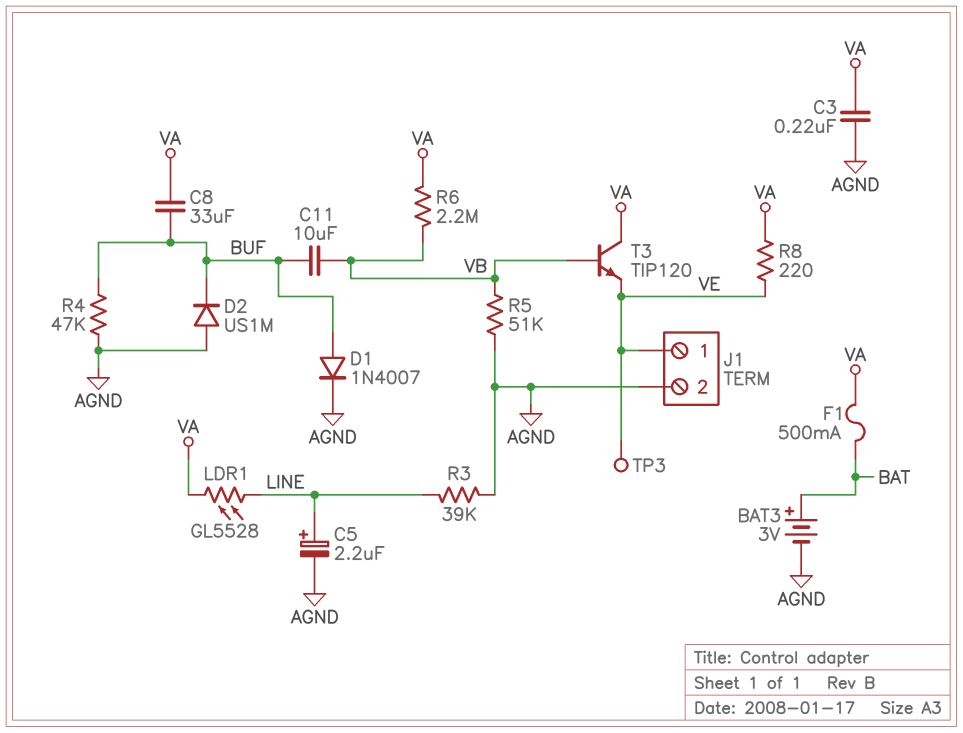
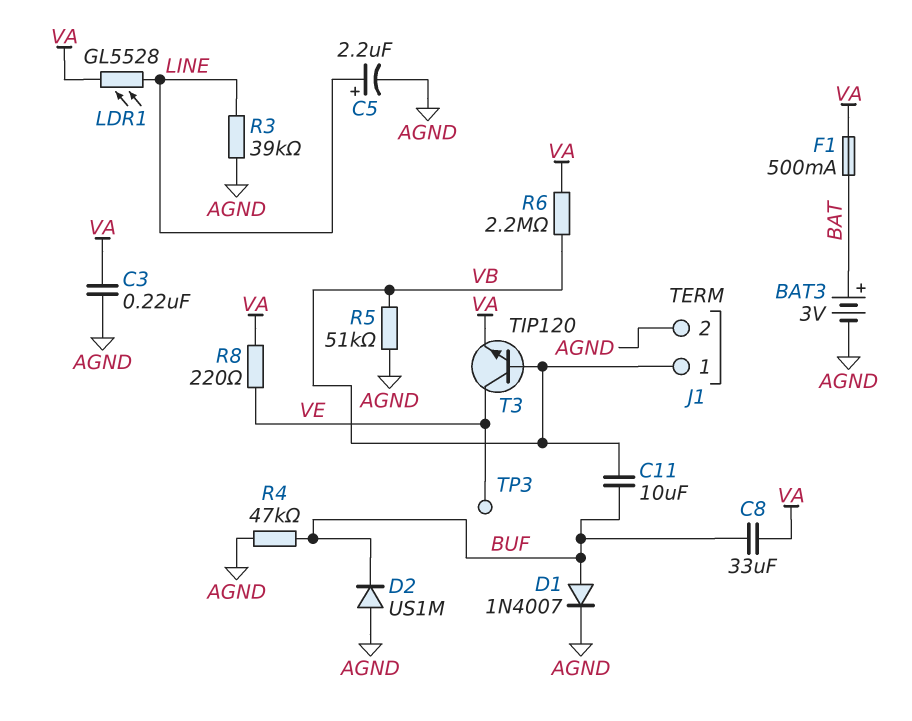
J1 pin 1: VE -> VB
T3: NPN TIP120 (B VB, C VA, E VE) -> NPN TIP120 (B VB, C VE, E VA)

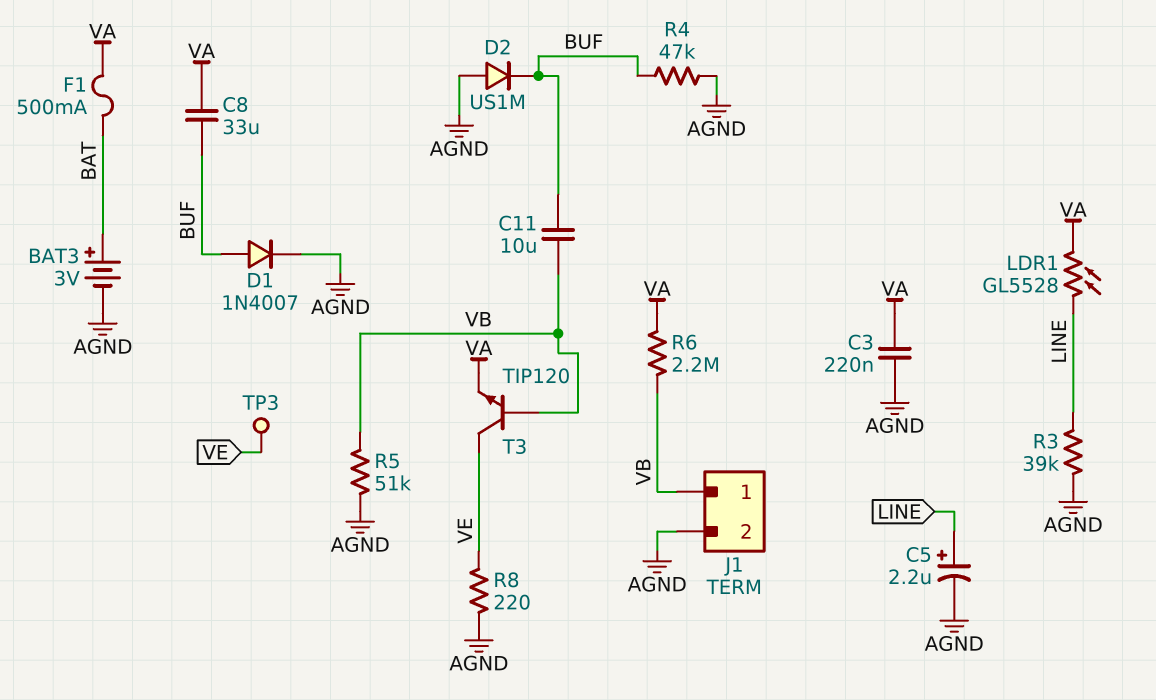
R8: 220 (VA, VE) -> 220 (AGND, VE)

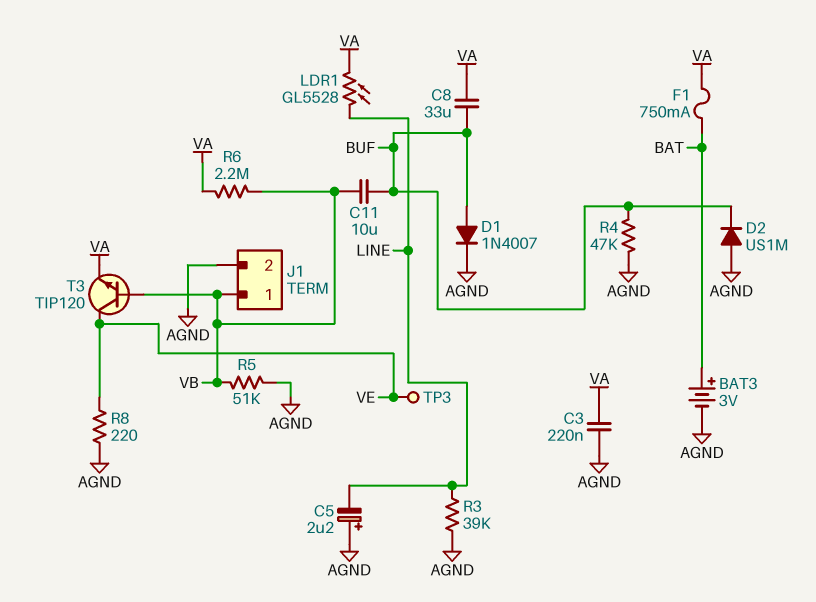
C5: 2.2uF (plus LINE, minus AGND) -> 2.2uF (plus AGND, minus LINE)
F1: 500mA (BAT, VA) -> 750mA (BAT, VA)

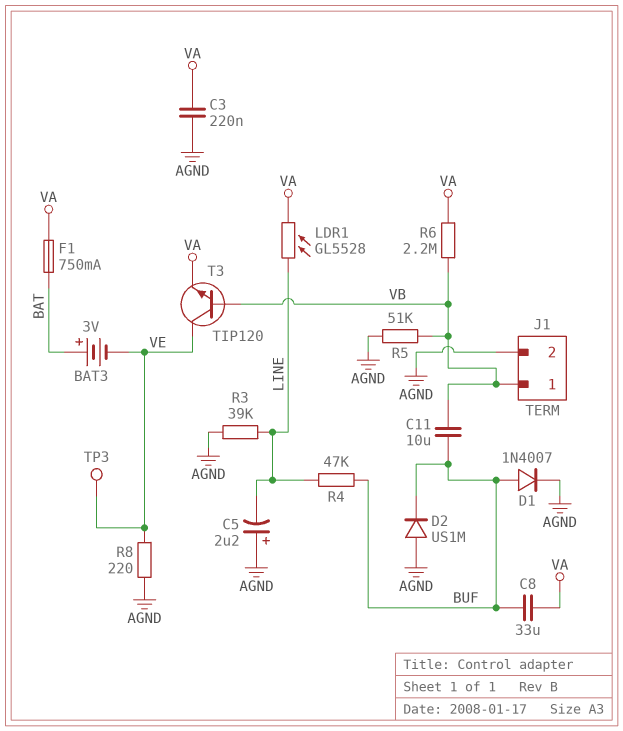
BAT3: 3V (plus BAT, minus AGND) -> 3V (plus BAT, minus VE)
R4: 47k (AGND, BUF) -> 47k (BUF, LINE)

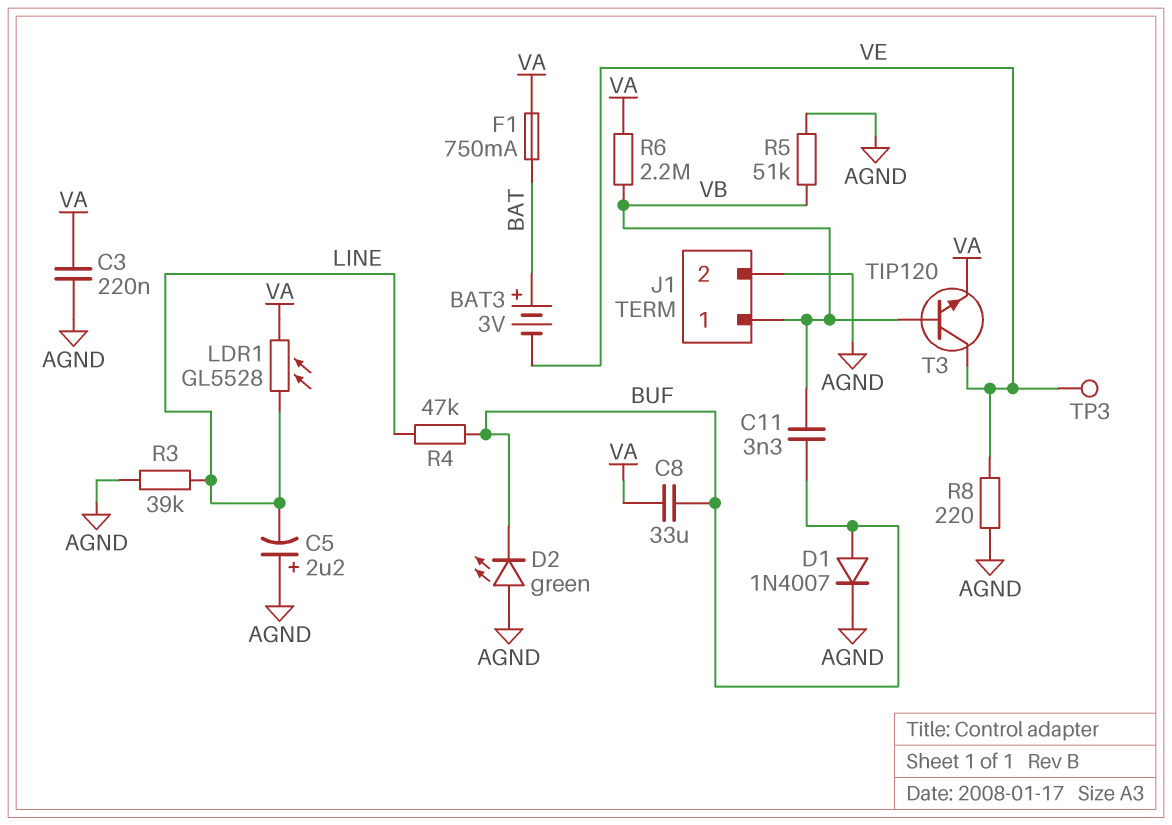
C11: 10uF (BUF, VB) -> 3.3nF (BUF, VB)
D2: diode US1M (A AGND, K BUF) -> LED green (A AGND, K BUF)

